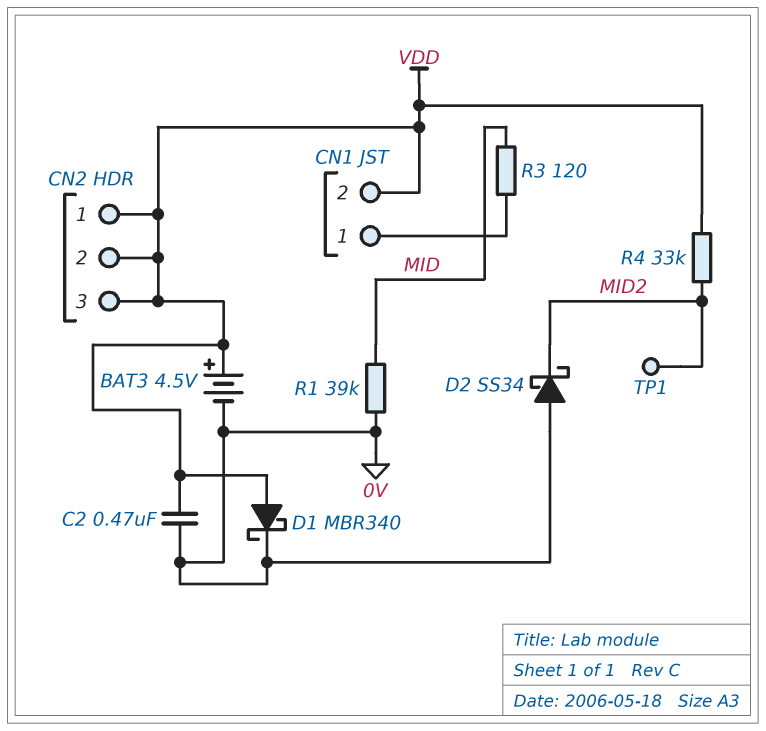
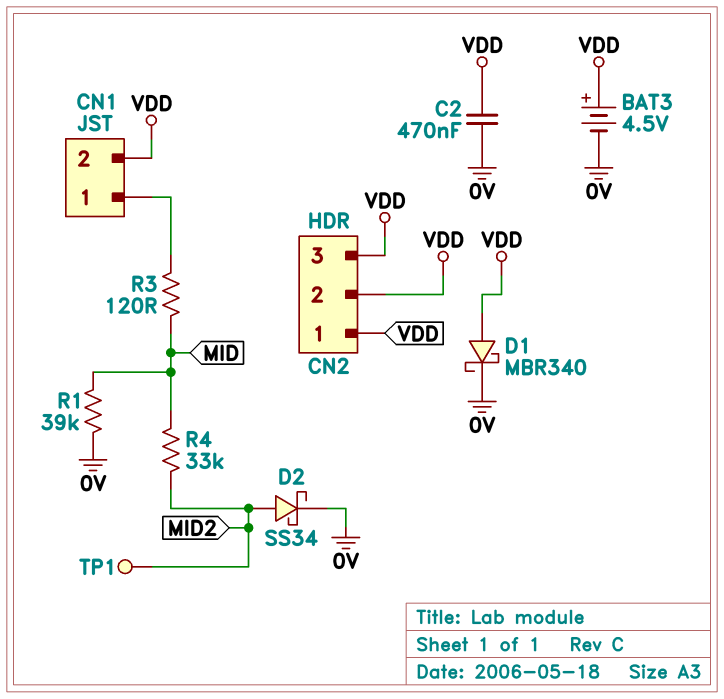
D2: schottky SS34 (A 0V, K MID2) -> schottky SS34 (A MID2, K 0V)
R4: 33k (MID2, VDD) -> 33k (MID, MID2)

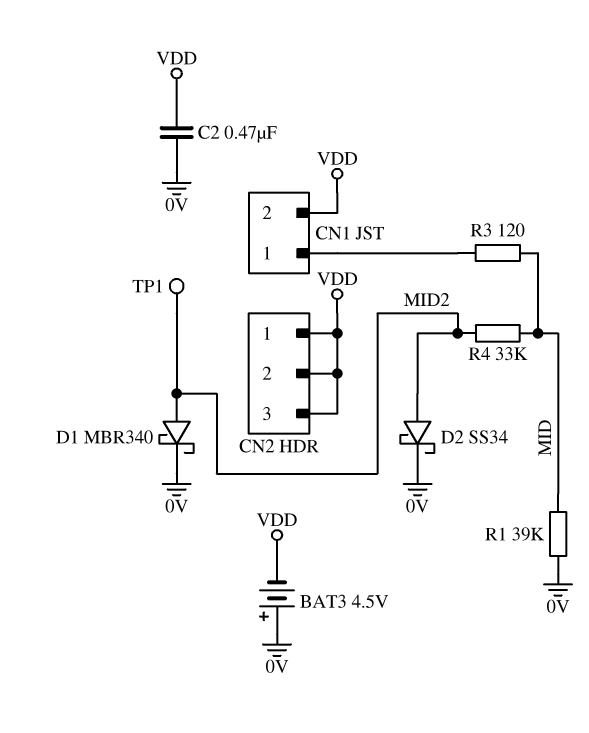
BAT3: 4.5V (plus VDD, minus 0V) -> 4.5V (plus 0V, minus VDD)
D1: schottky MBR340 (A VDD, K 0V) -> schottky MBR340 (A MID2, K 0V)

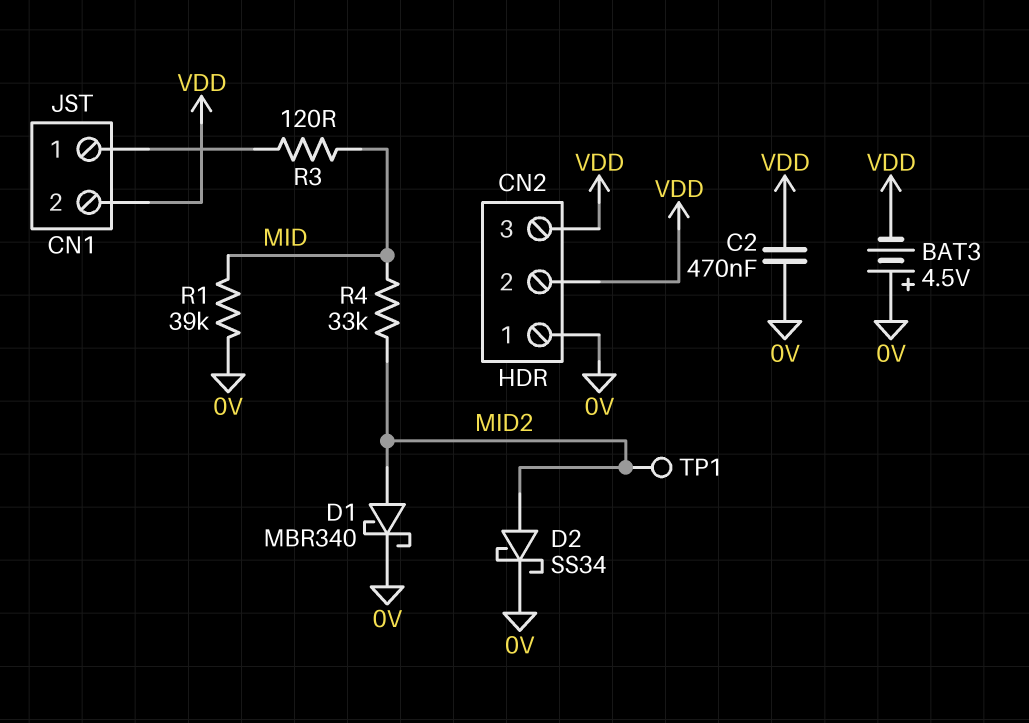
CN2 pin 1: VDD -> 0V

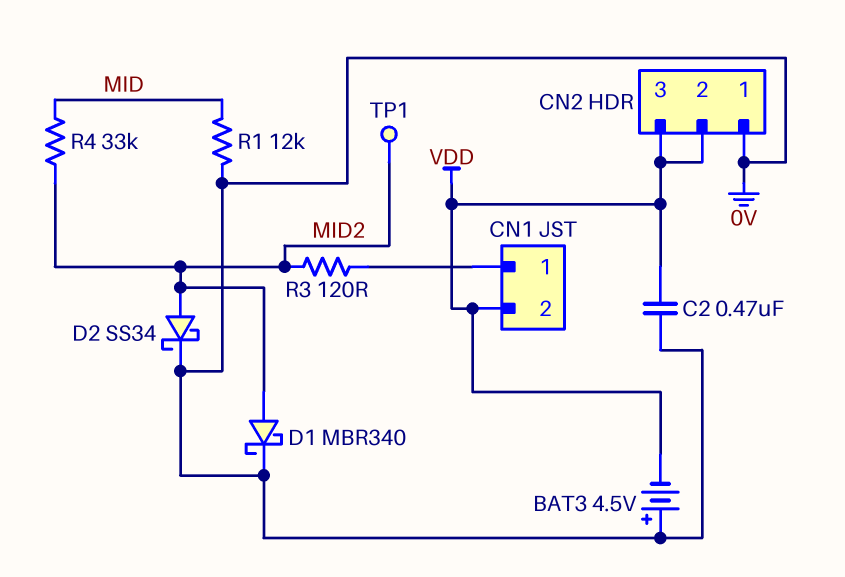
R1: 39k (0V, MID) -> 12k (0V, MID)
R3: 120 (CN1/1, MID) -> 120 (CN1/1, MID2)

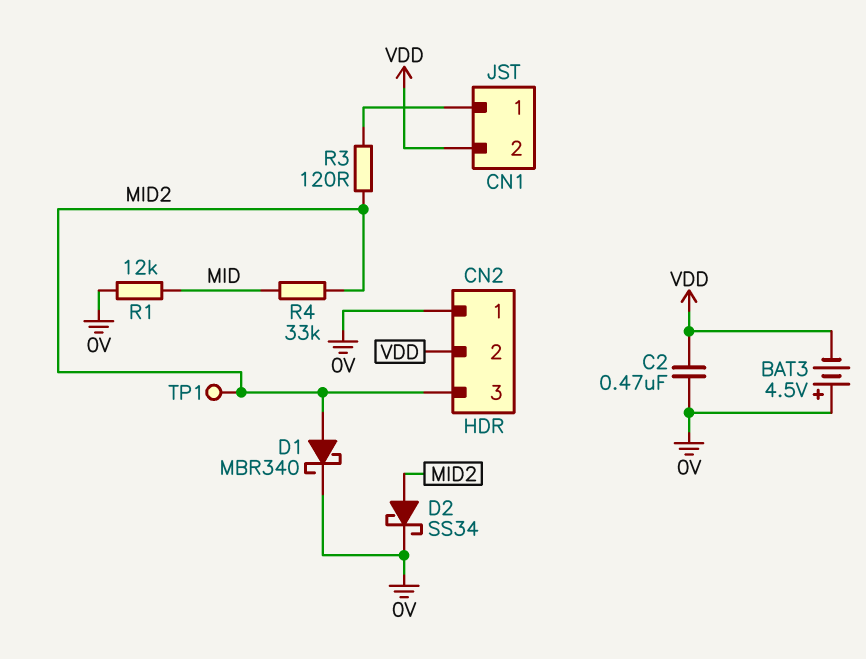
CN2 pin 3: VDD -> MID2

